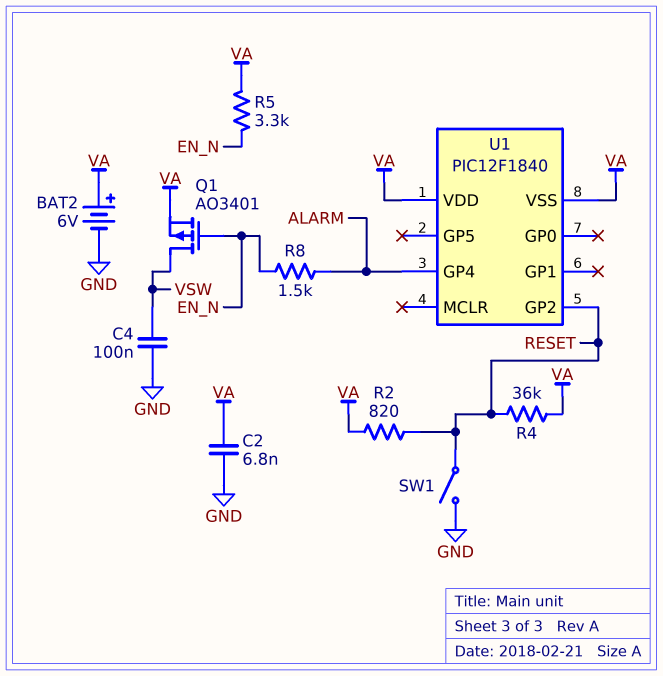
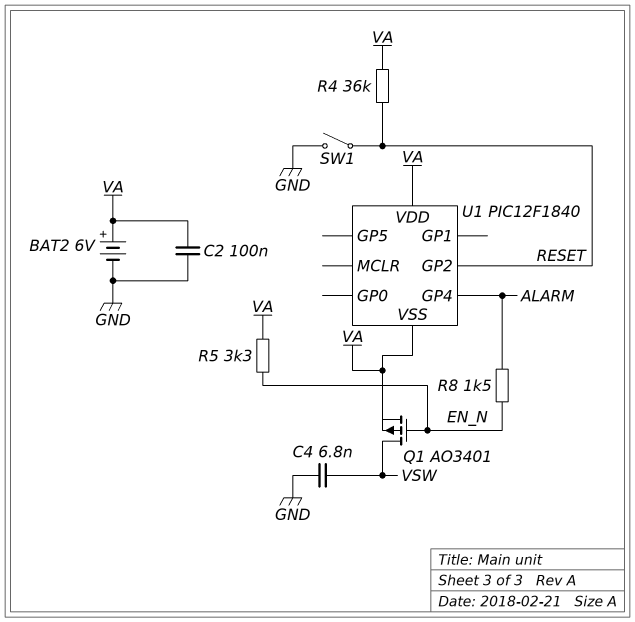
C2: 6.8nF (GND, VA) -> 100nF (GND, VA)
C4: 100nF (GND, VSW) -> 6.8nF (GND, VSW)
R2: 820 (RESET, VA) -> none

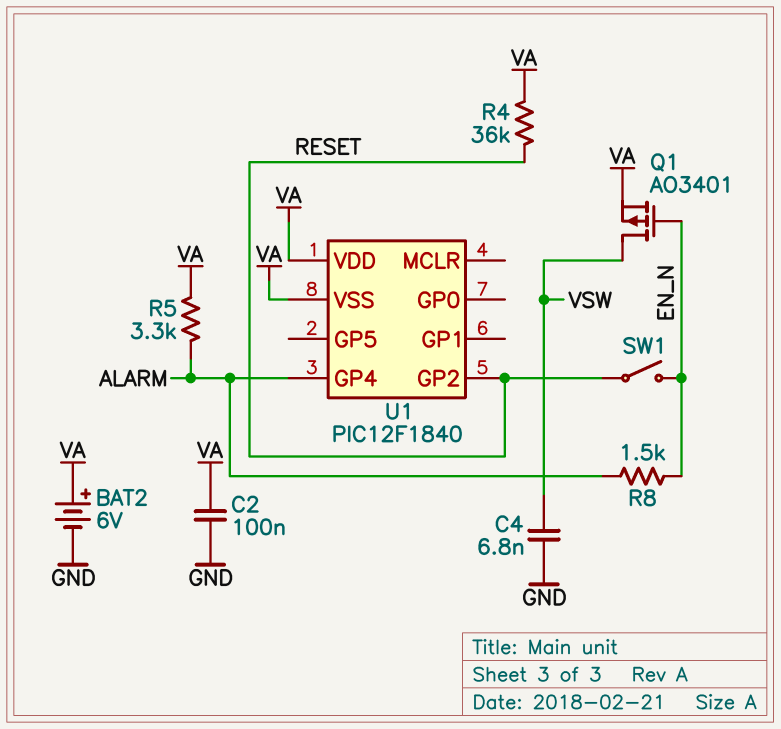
R5: 3.3k (EN_N, VA) -> 3.3k (ALARM, VA)
SW1: switch (GND, RESET) -> switch (EN_N, RESET)

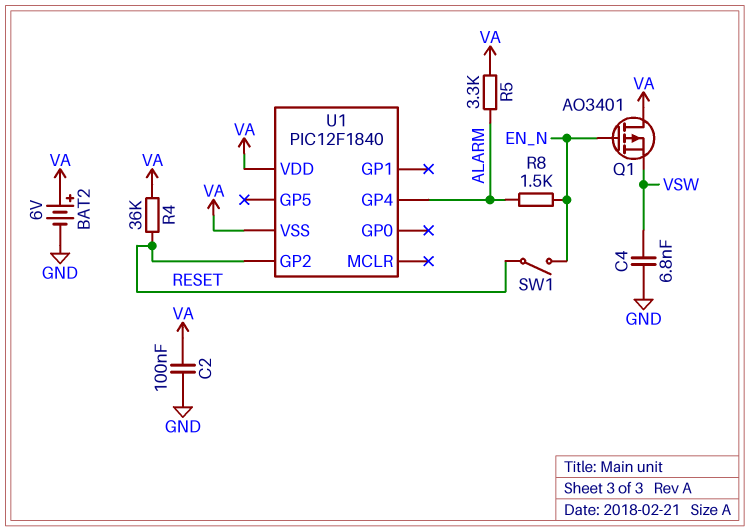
Q1: PMOS AO3401 (G EN_N, D VSW, S VA) -> PMOS AO3401 (G EN_N, D VA, S VSW)

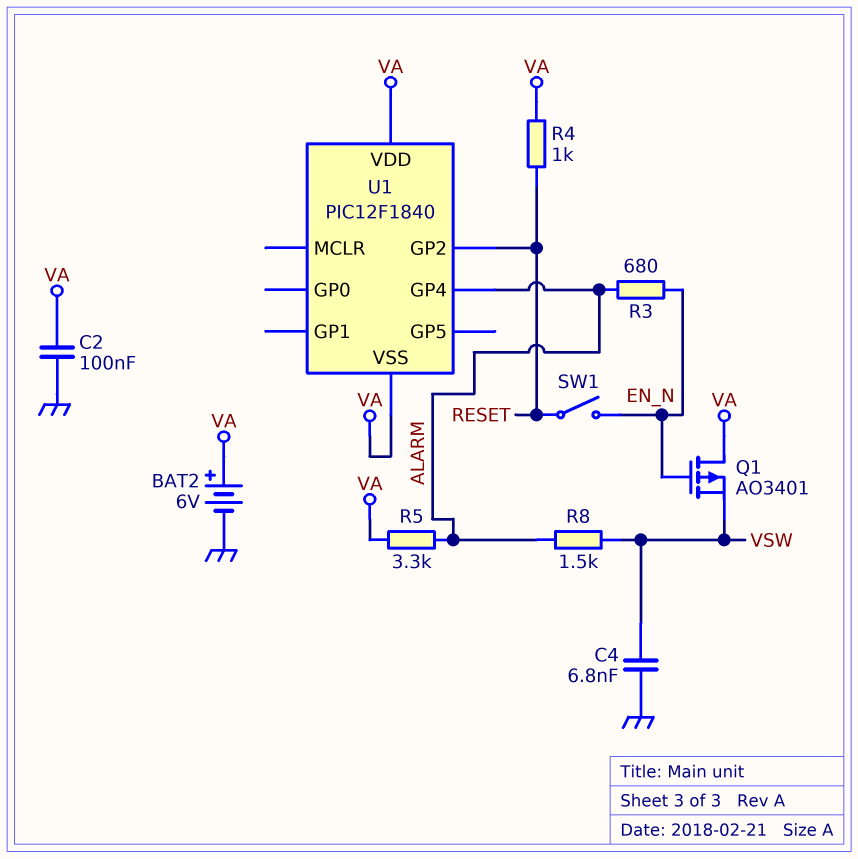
R3: none -> 680 (ALARM, EN_N)
R4: 36k (RESET, VA) -> 1k (RESET, VA)
R8: 1.5k (ALARM, EN_N) -> 1.5k (ALARM, VSW)

